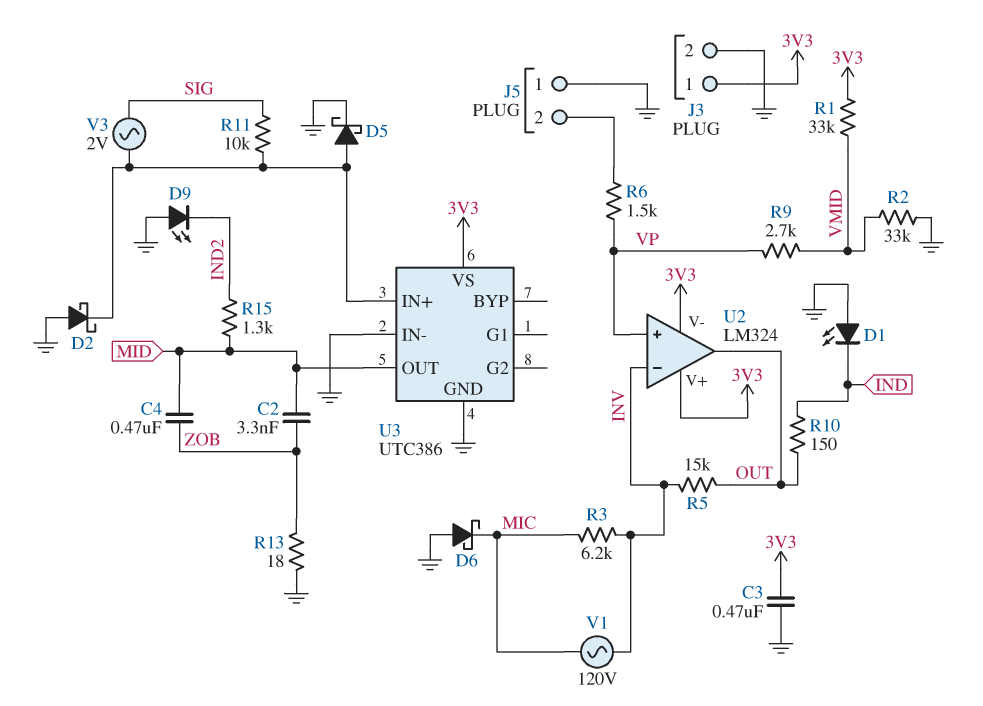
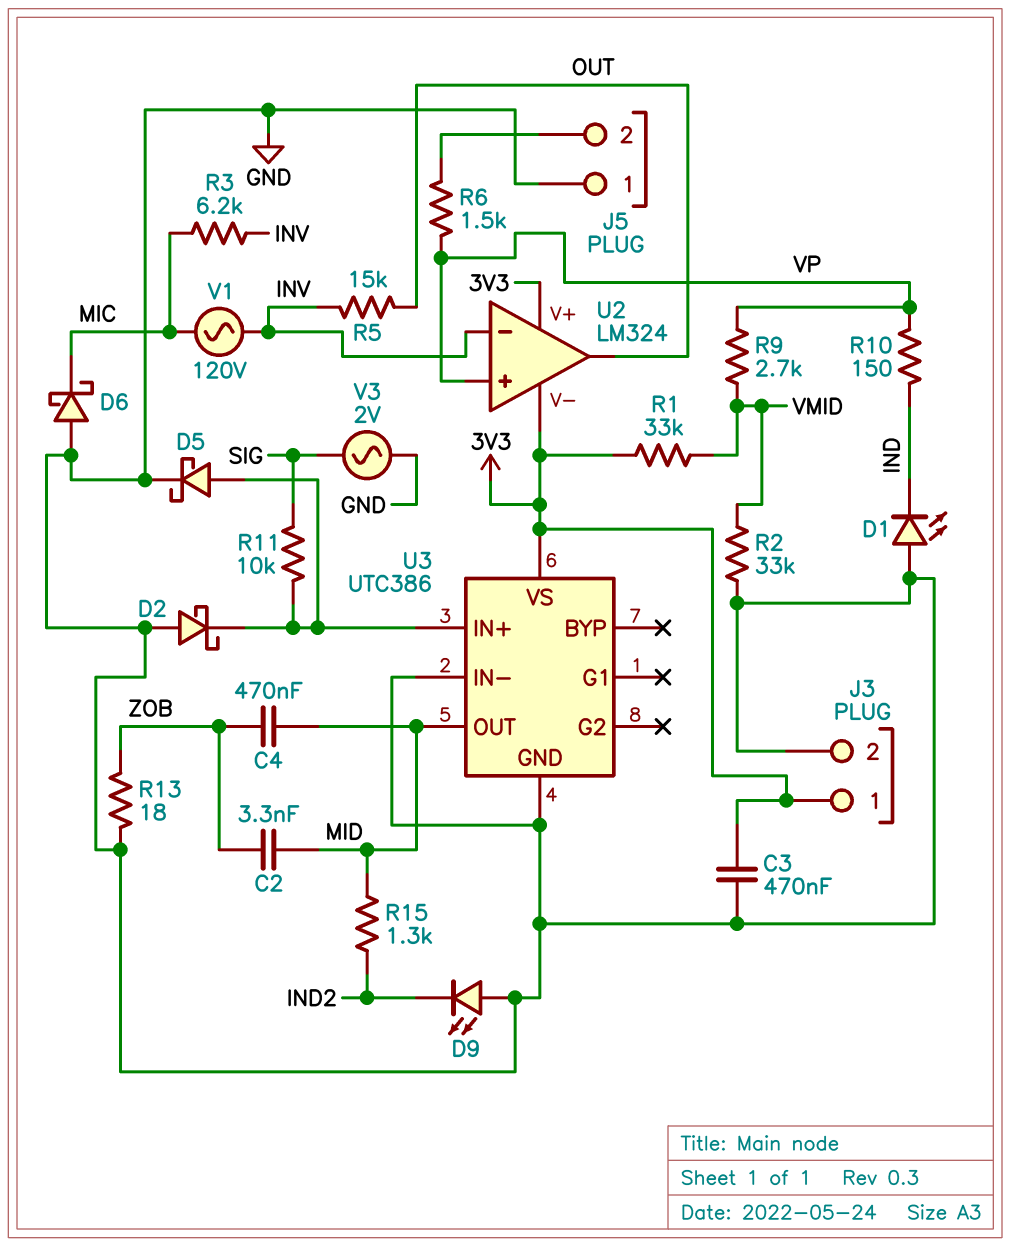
R10: 150 (IND, OUT) -> 150 (IND, VP)
V3: AC 2V (SIG, U3/IN+) -> AC 2V (GND, SIG)

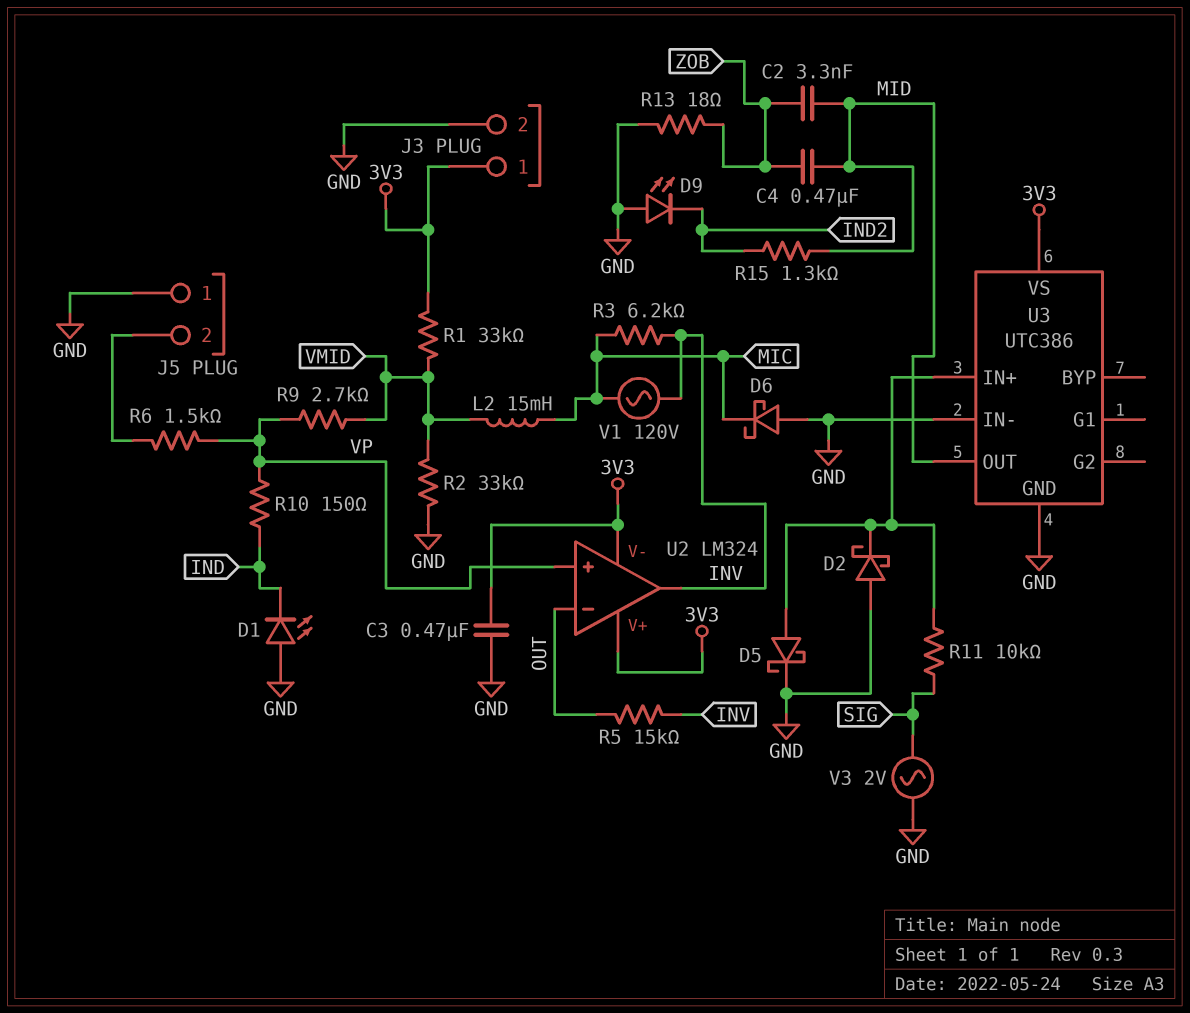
L2: none -> 15mH (MIC, VMID)
U2 pin in-: INV -> OUT
U2 pin out: OUT -> INV

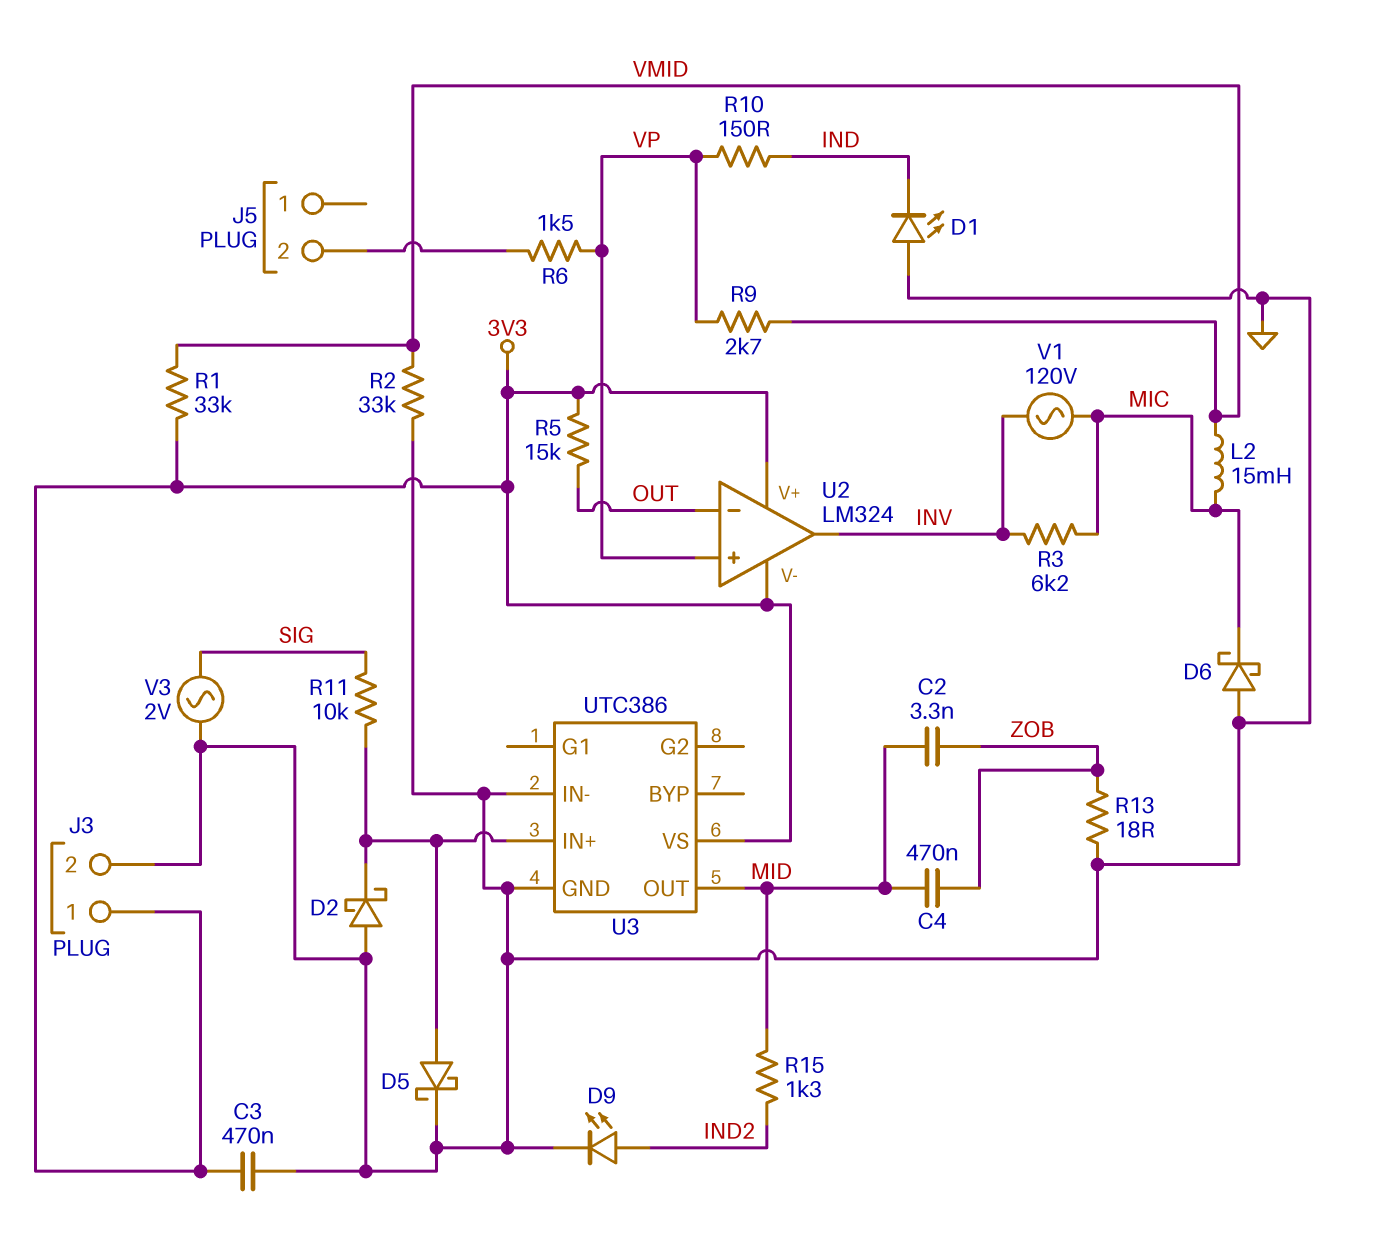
D9: LED (A GND, K IND2) -> LED (A IND2, K GND)
J5 pin 1: GND -> none
R5: 15k (INV, OUT) -> 15k (3V3, OUT)

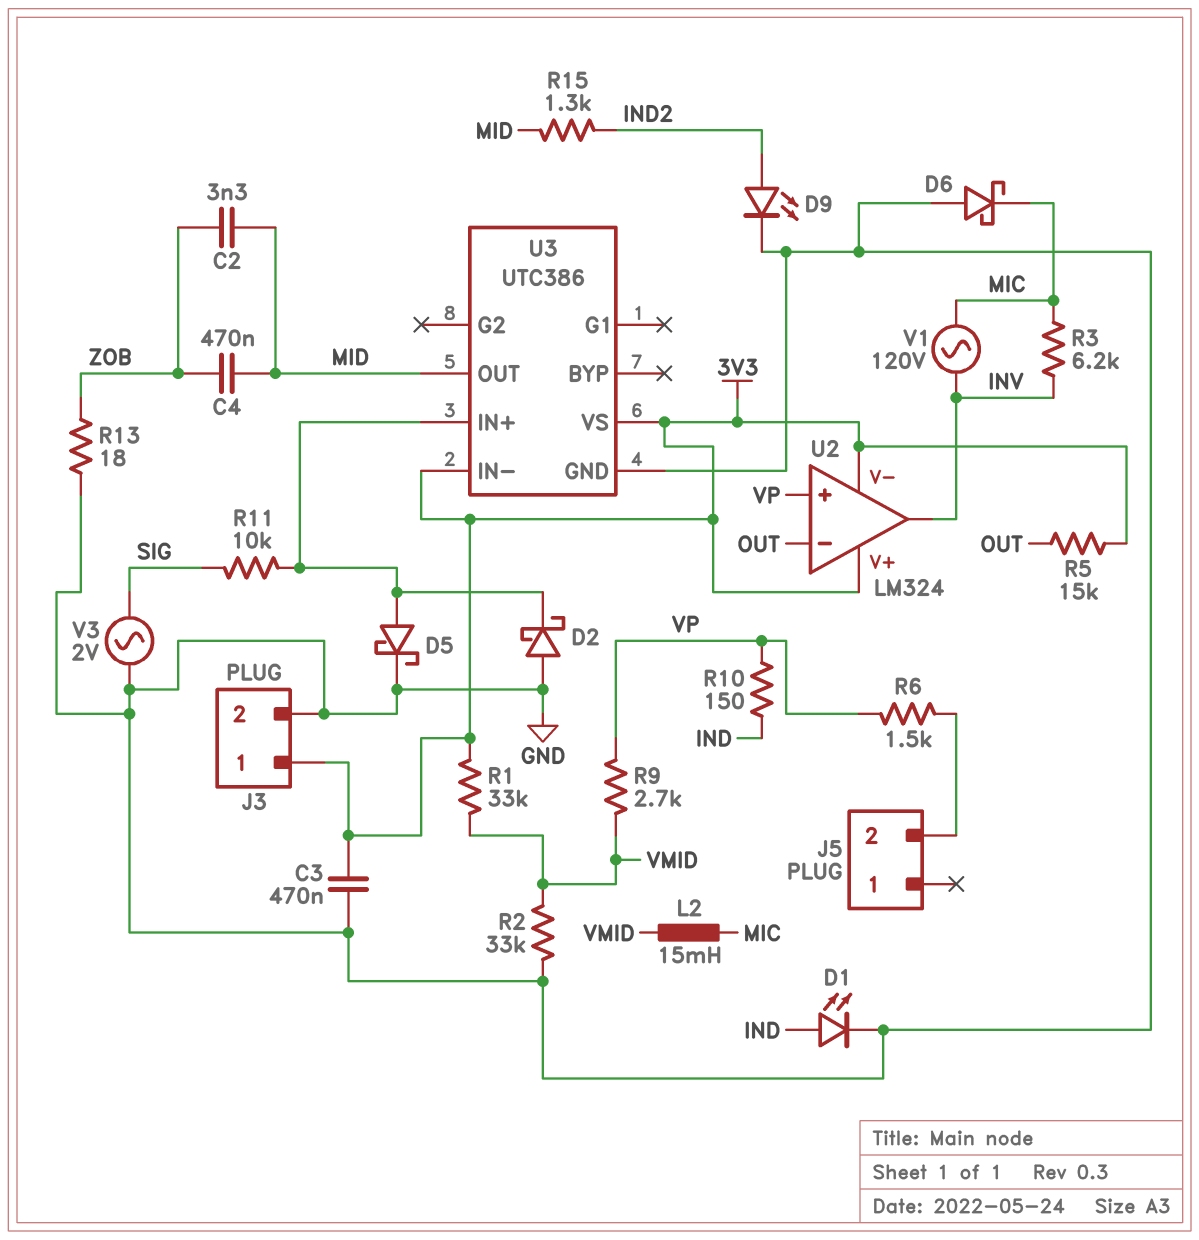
D1: LED (A GND, K IND) -> LED (A IND, K GND)
U3 pin IN-: GND -> 3V3

